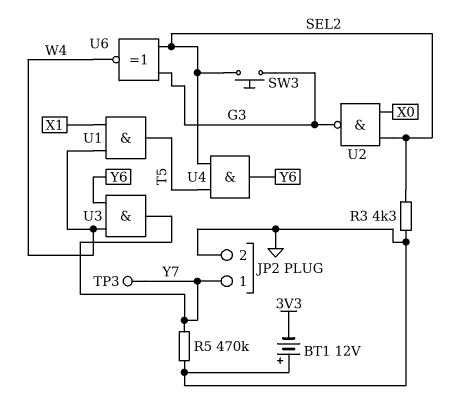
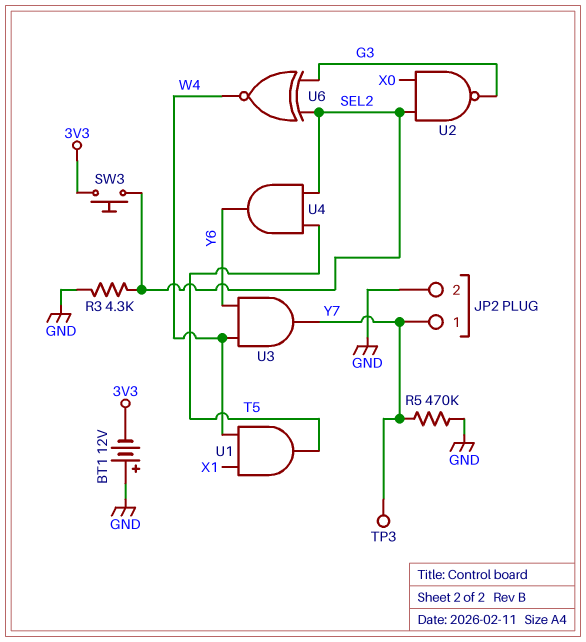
SW3: button (G3, SEL2) -> button (3V3, SEL2)

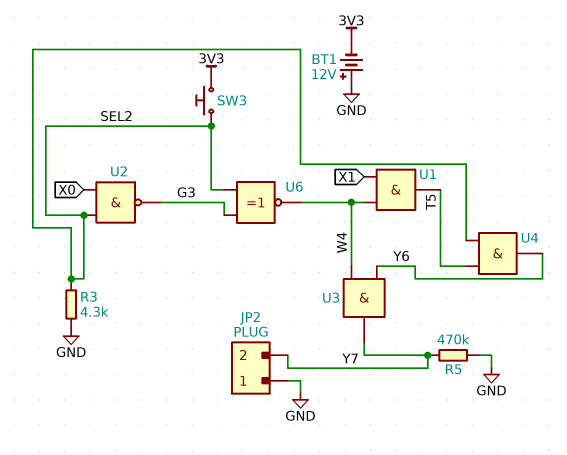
JP2 pin 1: Y7 -> GND
JP2 pin 2: GND -> Y7
TP3: test point (Y7) -> none

